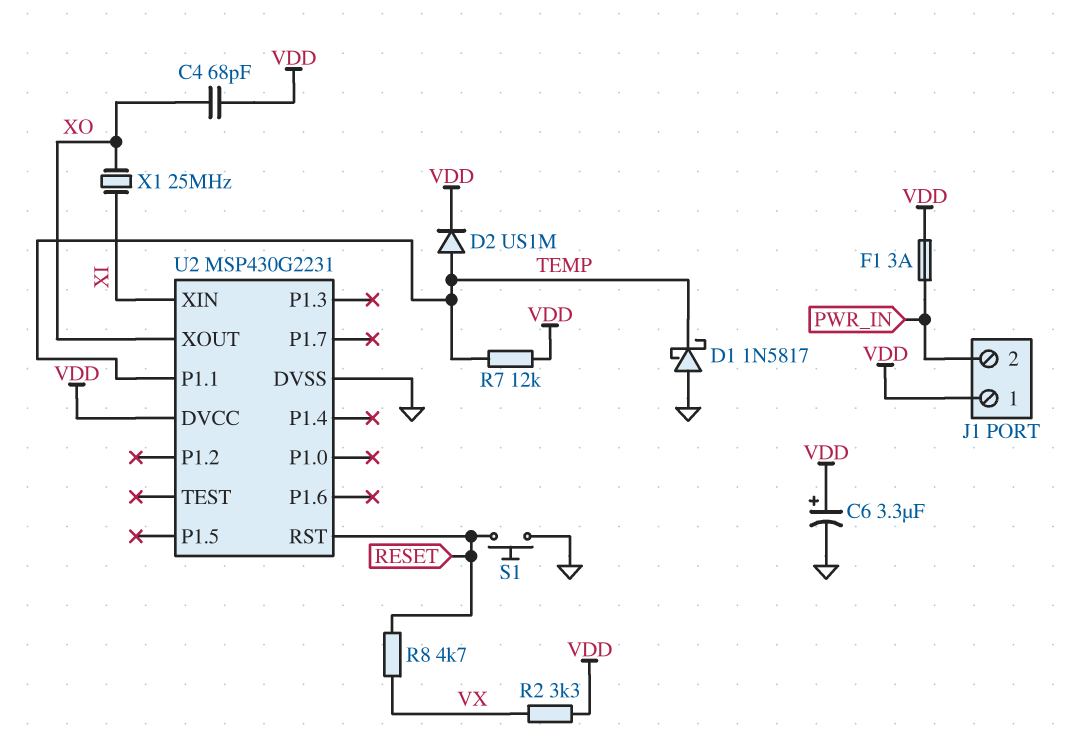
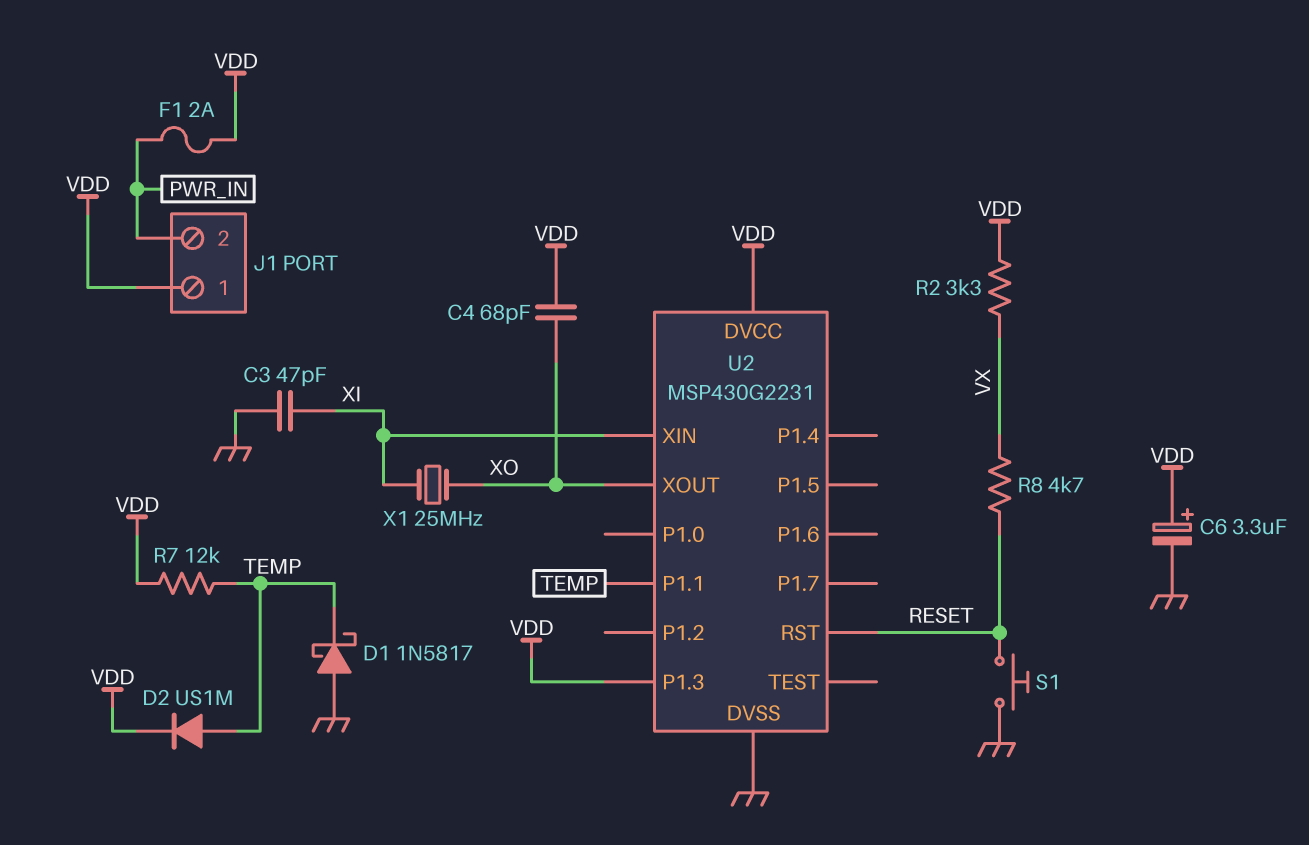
C3: none -> 47pF (GND, XI)
F1: 3A (PWR_IN, VDD) -> 2A (PWR_IN, VDD)
U2 pin P1.3: none -> VDD

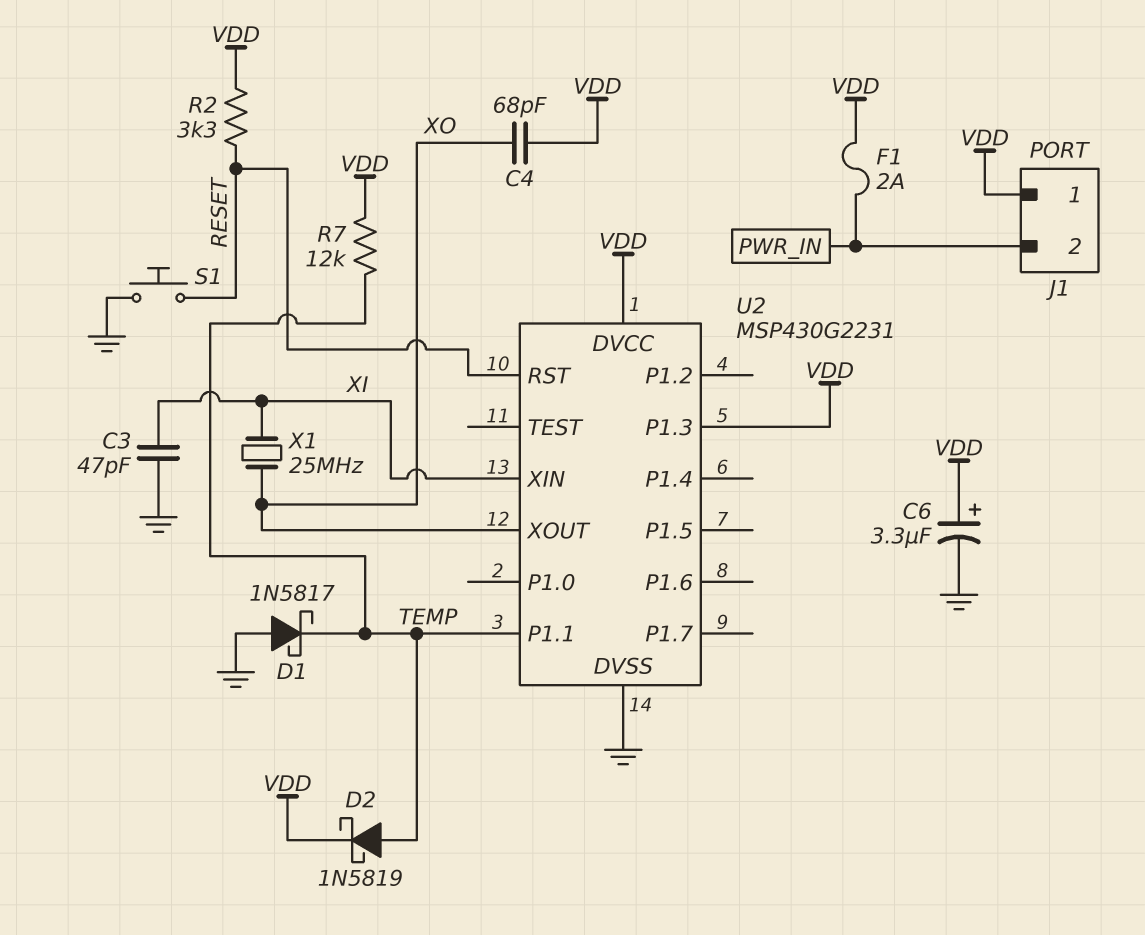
D2: diode US1M (A TEMP, K VDD) -> schottky 1N5819 (A TEMP, K VDD)
R2: 3.3k (VDD, VX) -> 3.3k (RESET, VDD)
R8: 4.7k (RESET, VX) -> none

